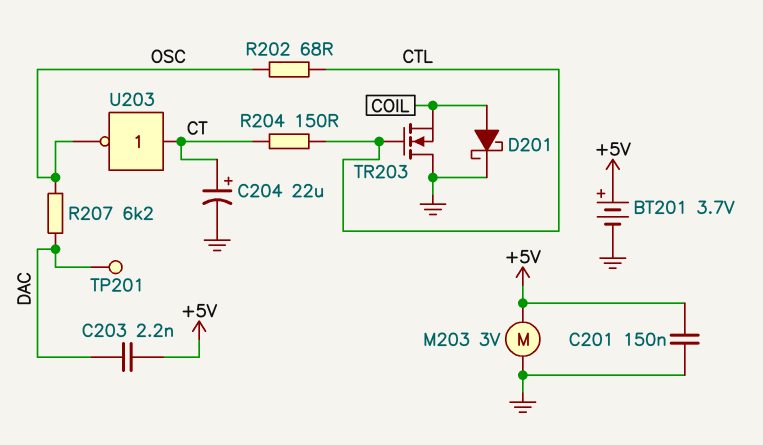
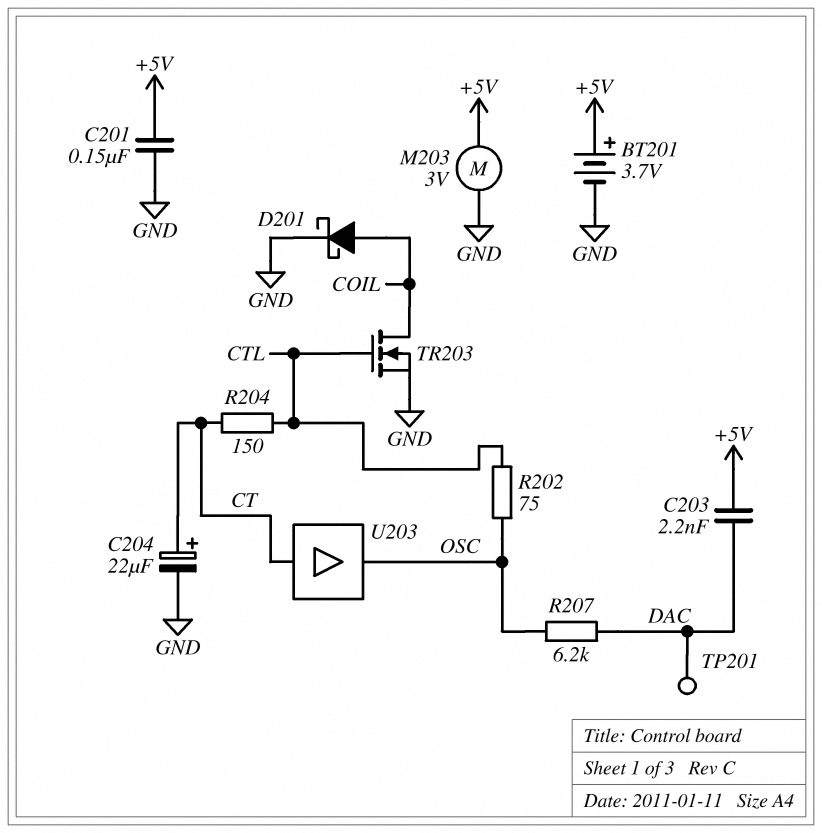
R202: 68 (CTL, OSC) -> 75 (CTL, OSC)
TR203: NMOS (G CTL, D GND, S COIL) -> NMOS (G CTL, D COIL, S GND)
U203: NOT (in CT, out OSC) -> buffer (in CT, out OSC)

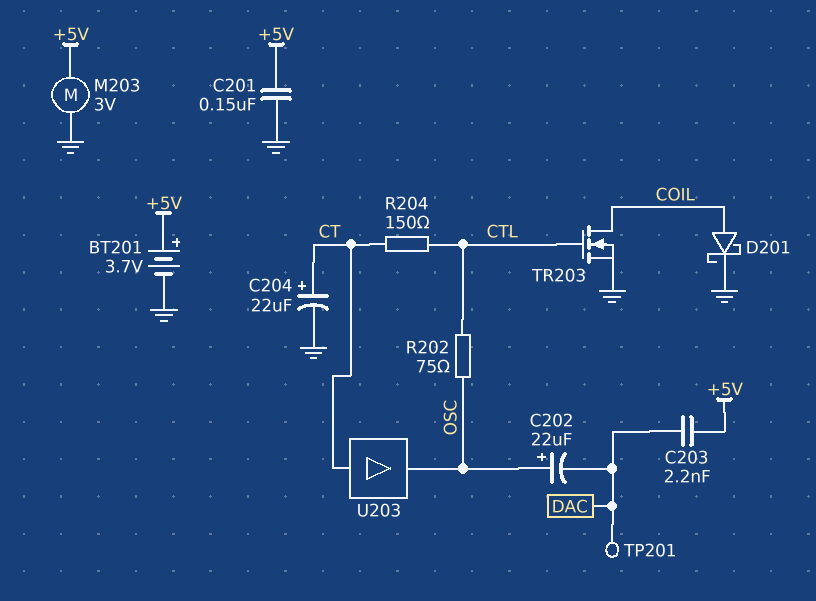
C202: none -> 22uF (plus OSC, minus DAC)
R207: 6.2k (DAC, OSC) -> none

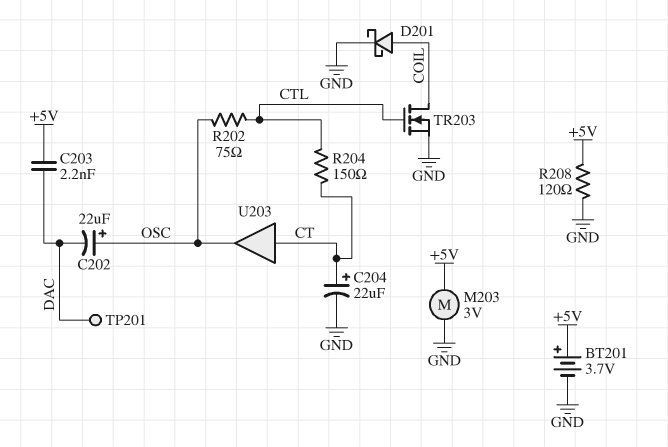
C201: 150nF (+5V, GND) -> none
R208: none -> 120 (+5V, GND)

